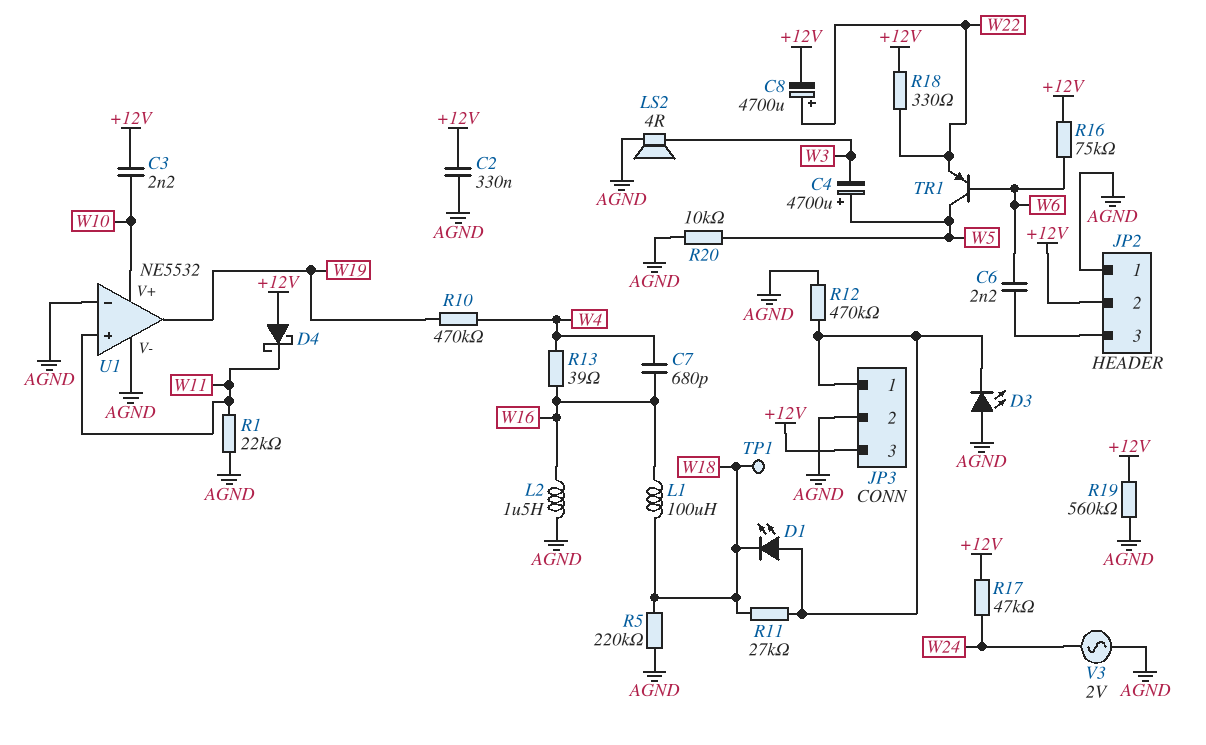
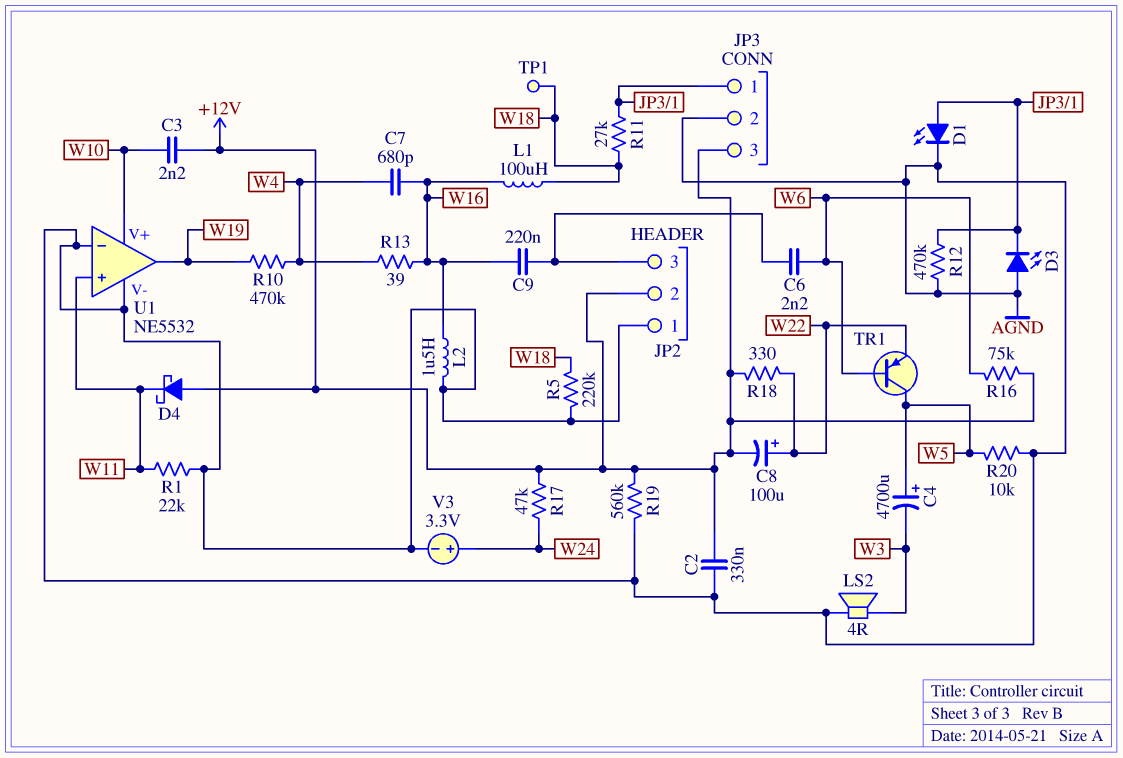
C8: 4700uF (plus W22, minus +12V) -> 100uF (plus W22, minus +12V)
C9: none -> 220nF (JP2/3, W16)
D1: LED (A JP3/1, K W18) -> LED (A JP3/1, K AGND)
V3: AC 2V (AGND, W24) -> 3.3V (plus W24, minus AGND)

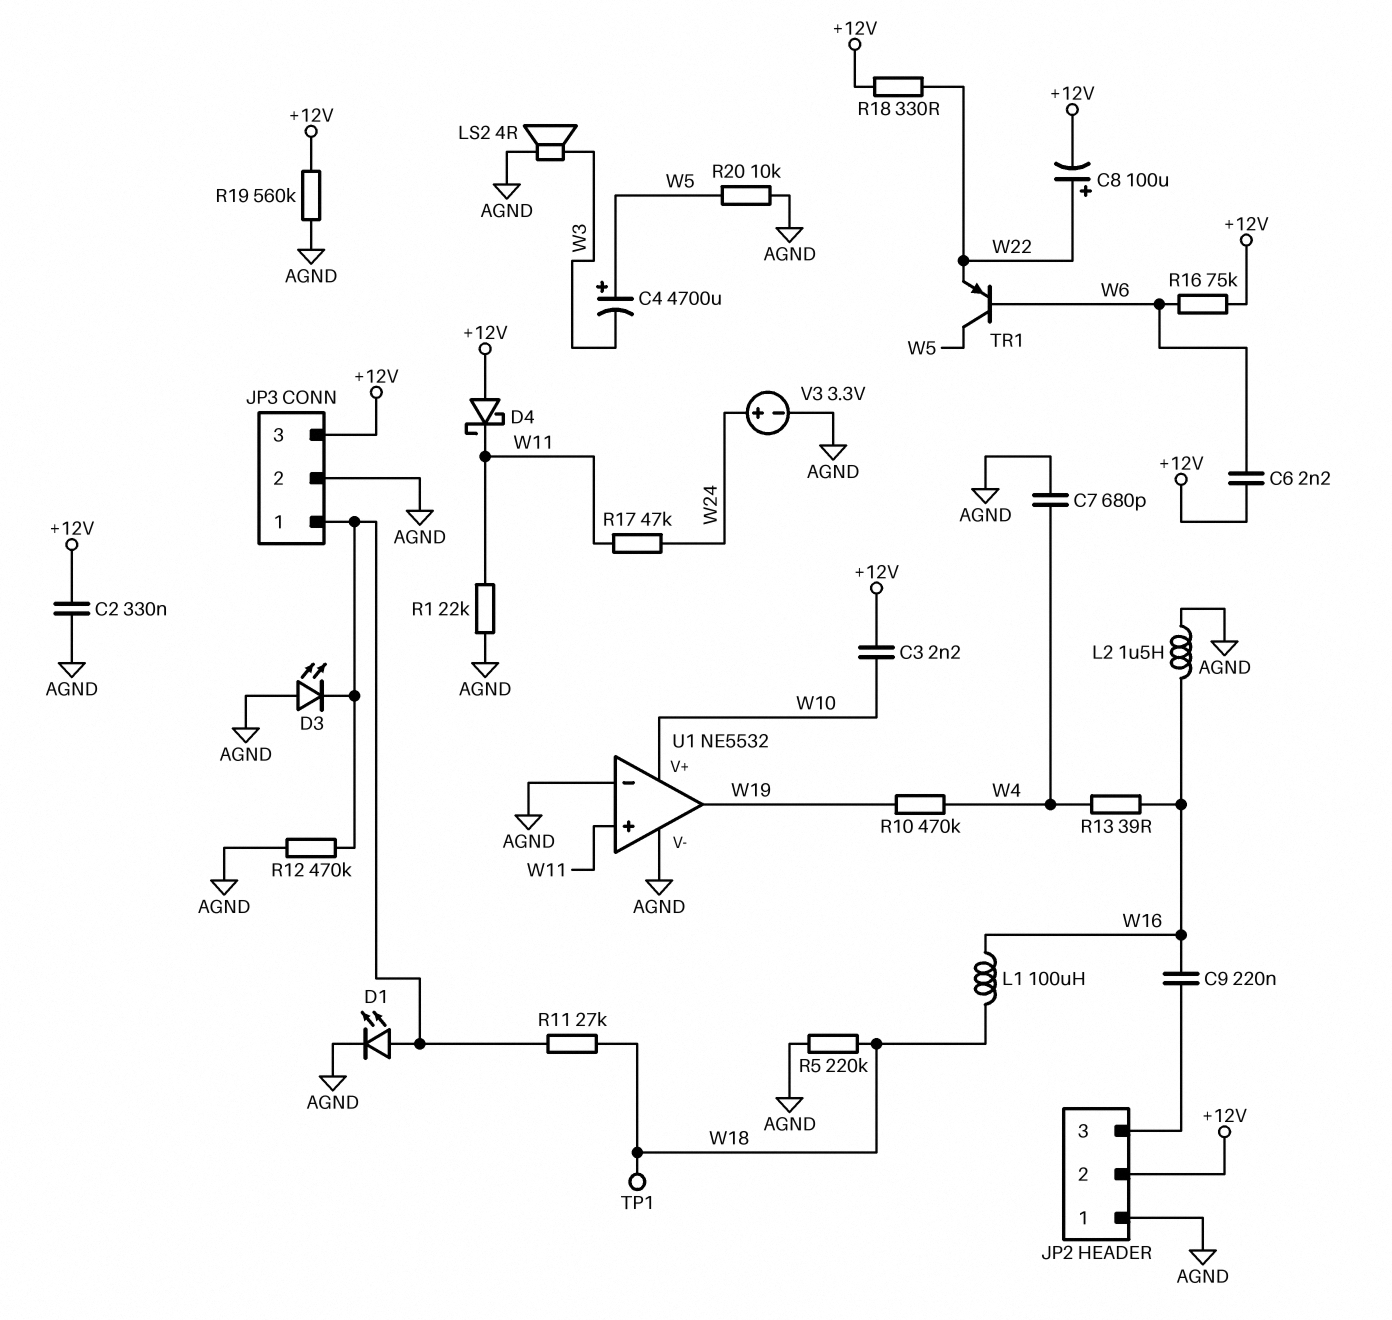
C6: 2.2nF (JP2/3, W6) -> 2.2nF (+12V, W6)
C7: 680pF (W4, W16) -> 680pF (AGND, W4)
R17: 47k (+12V, W24) -> 47k (W11, W24)

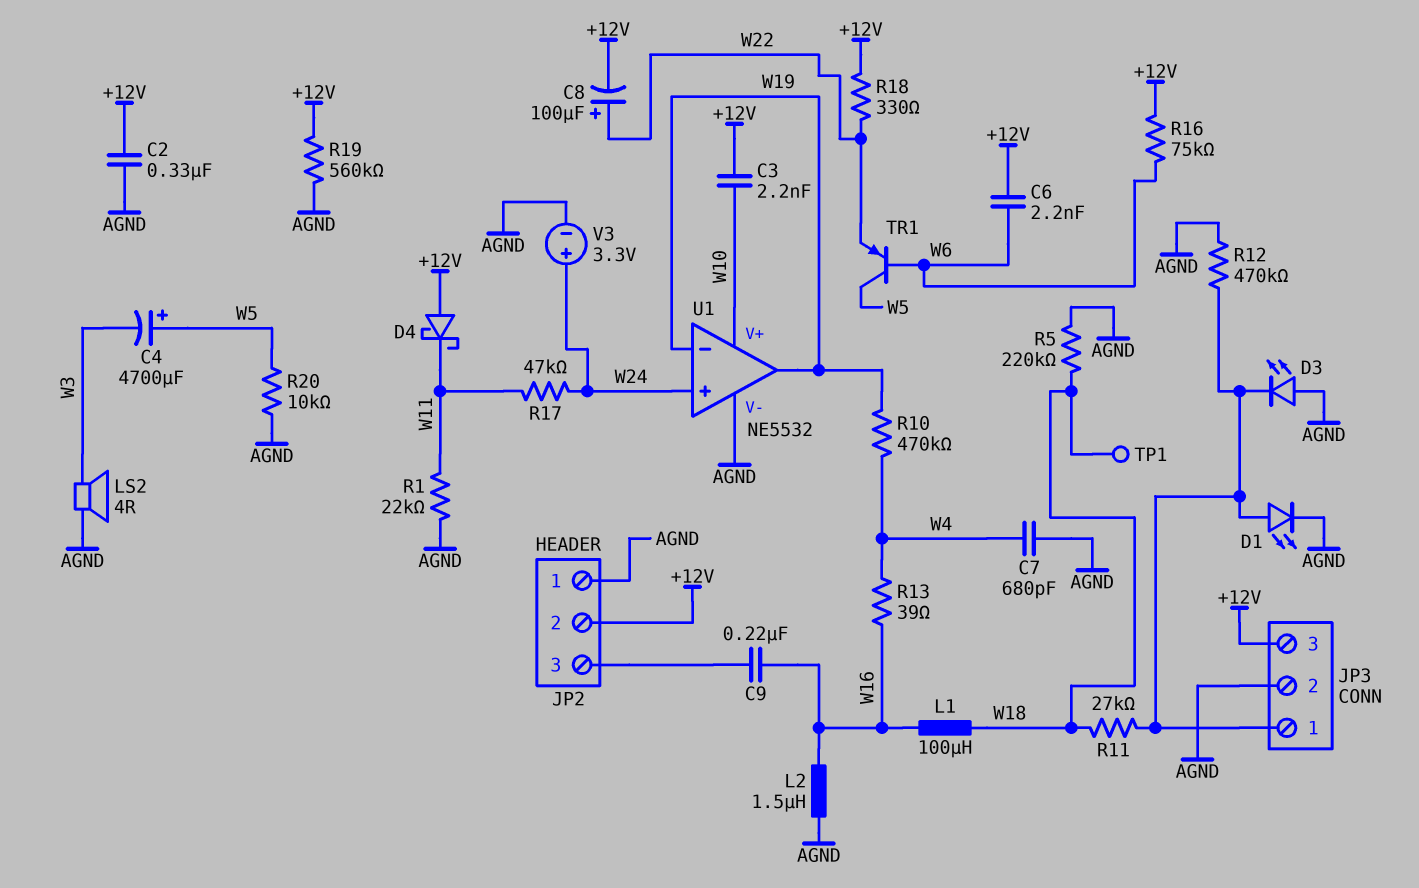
U1 pin in+: W11 -> W24
U1 pin in-: AGND -> W19

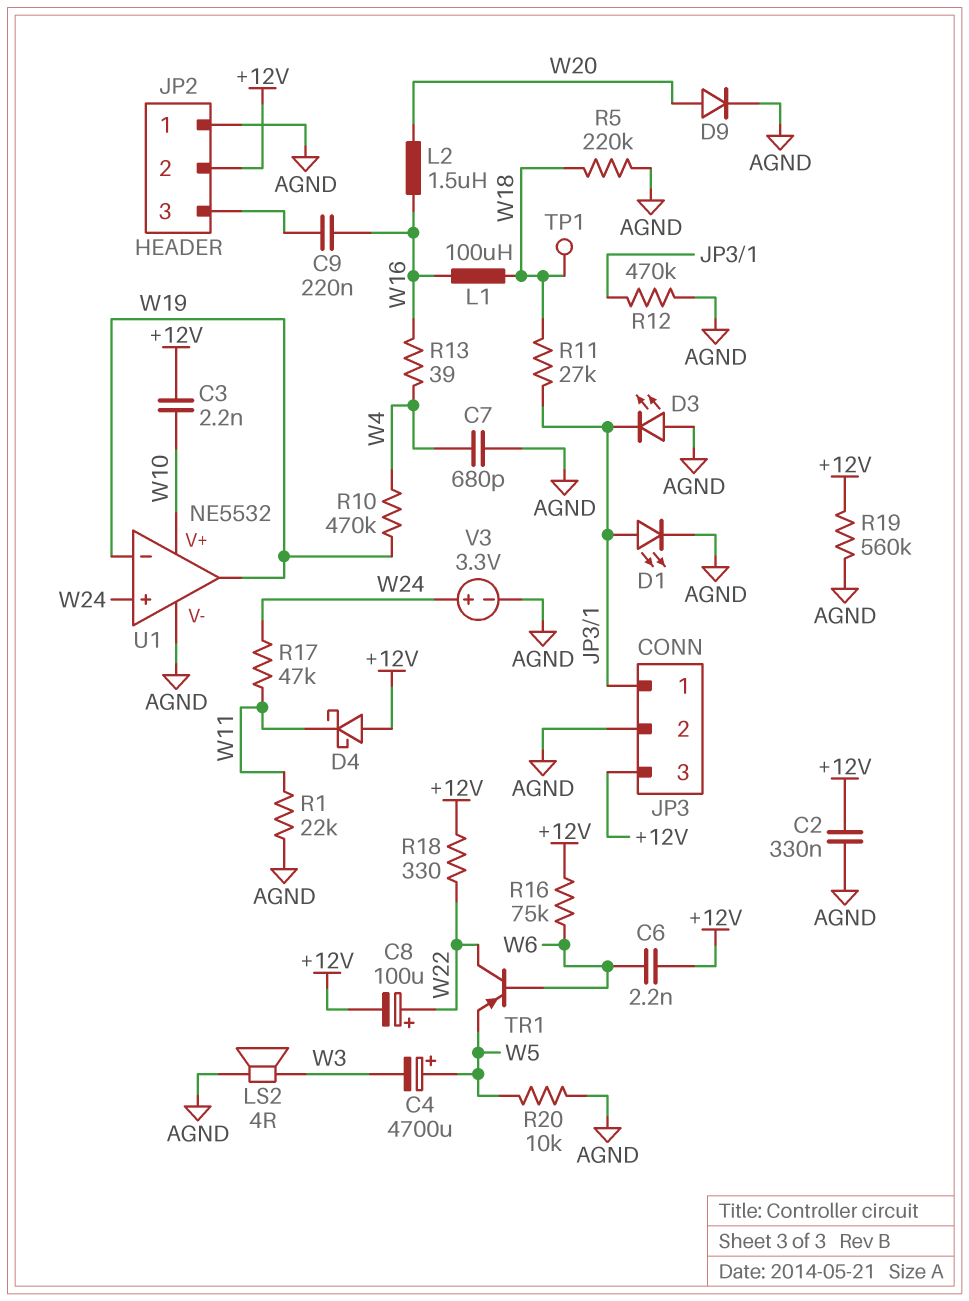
D9: none -> diode (A W20, K AGND)
L2: 1.5uH (AGND, W16) -> 1.5uH (W16, W20)
TR1: PNP (B W6, C W5, E W22) -> PNP (B W6, C W22, E W5)

